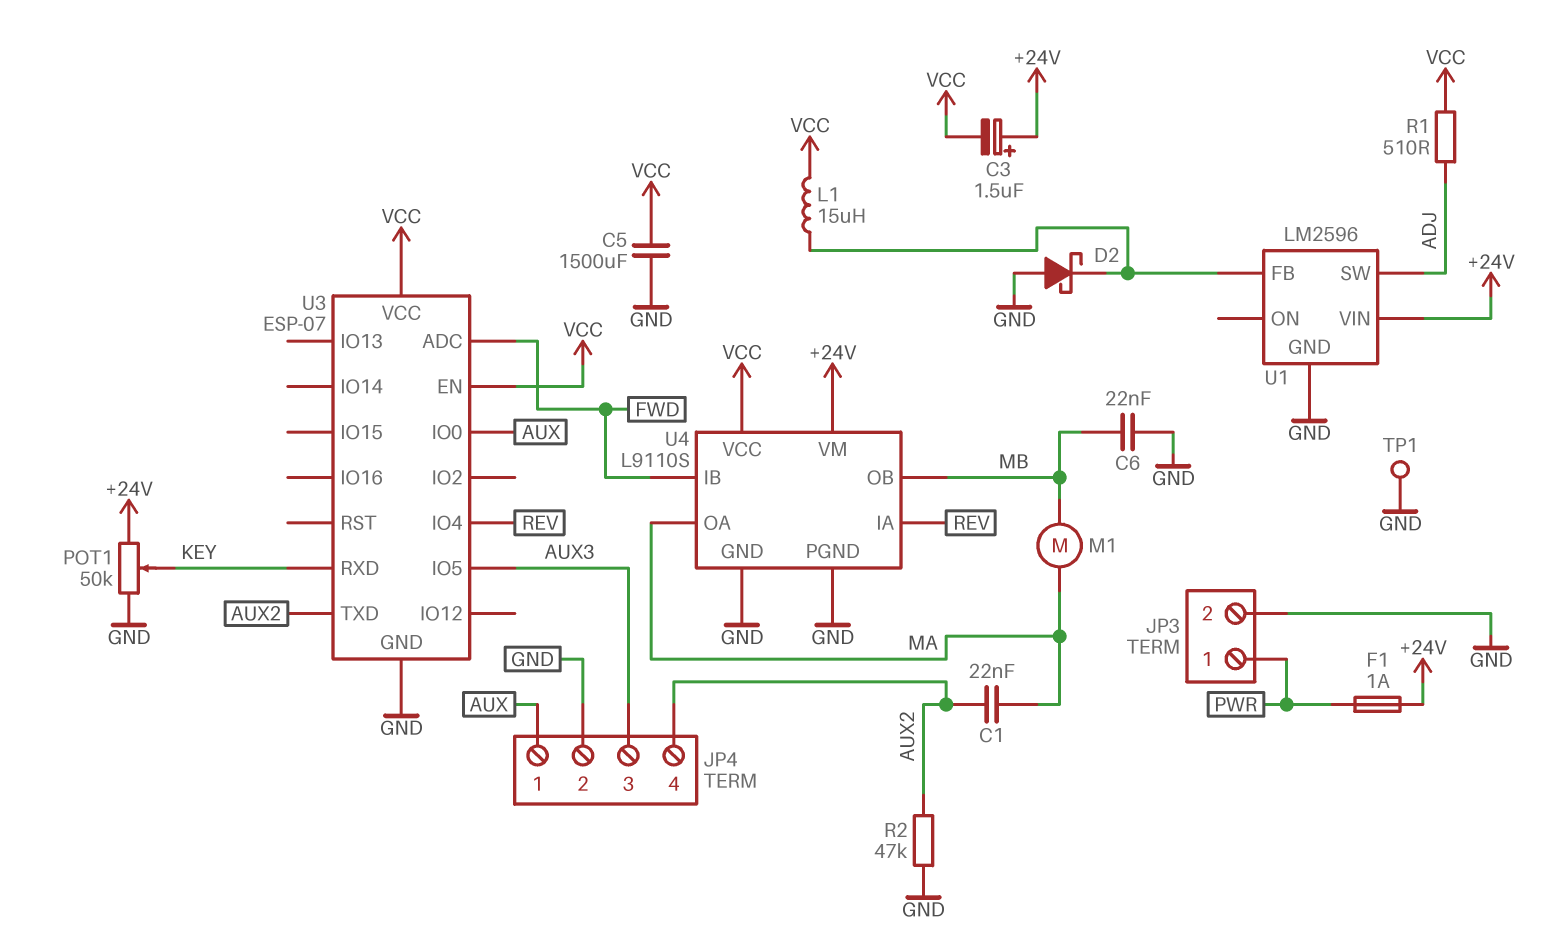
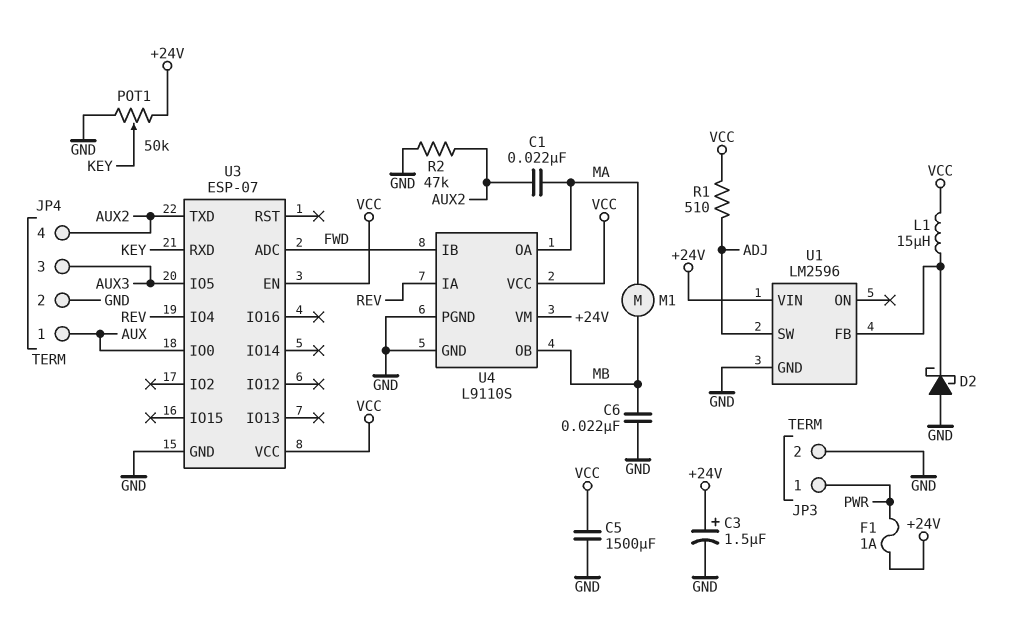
C3: 1.5uF (plus +24V, minus VCC) -> 1.5uF (plus +24V, minus GND)
TP1: test point (GND) -> none

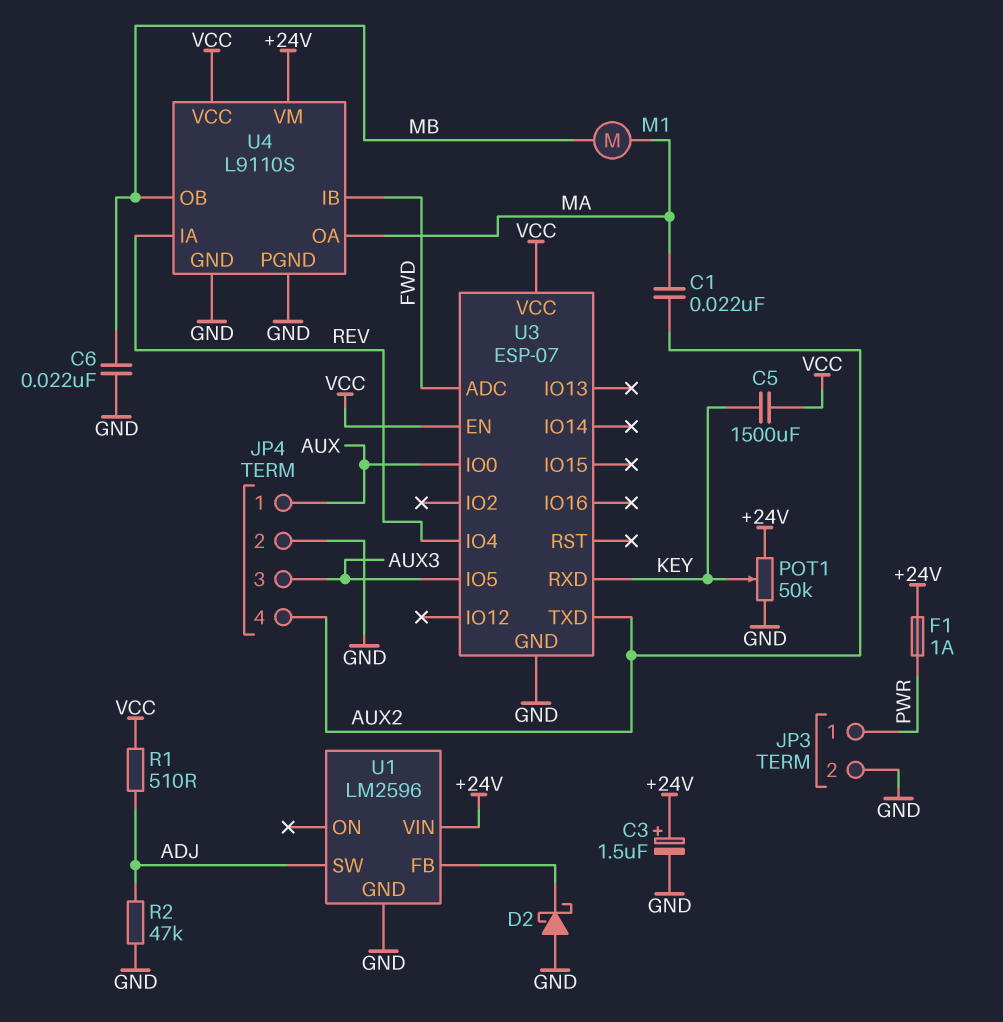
C5: 1500uF (GND, VCC) -> 1500uF (KEY, VCC)
L1: 15uH (U1/FB, VCC) -> none
R2: 47k (AUX2, GND) -> 47k (ADJ, GND)

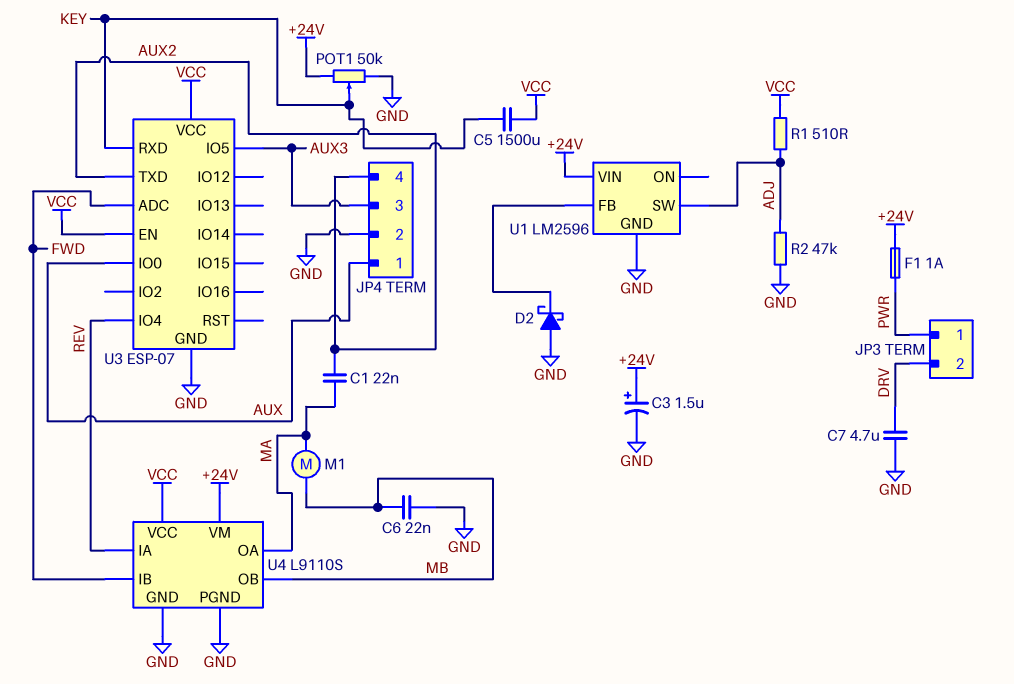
C7: none -> 4.7uF (DRV, GND)
JP3 pin 2: GND -> DRV

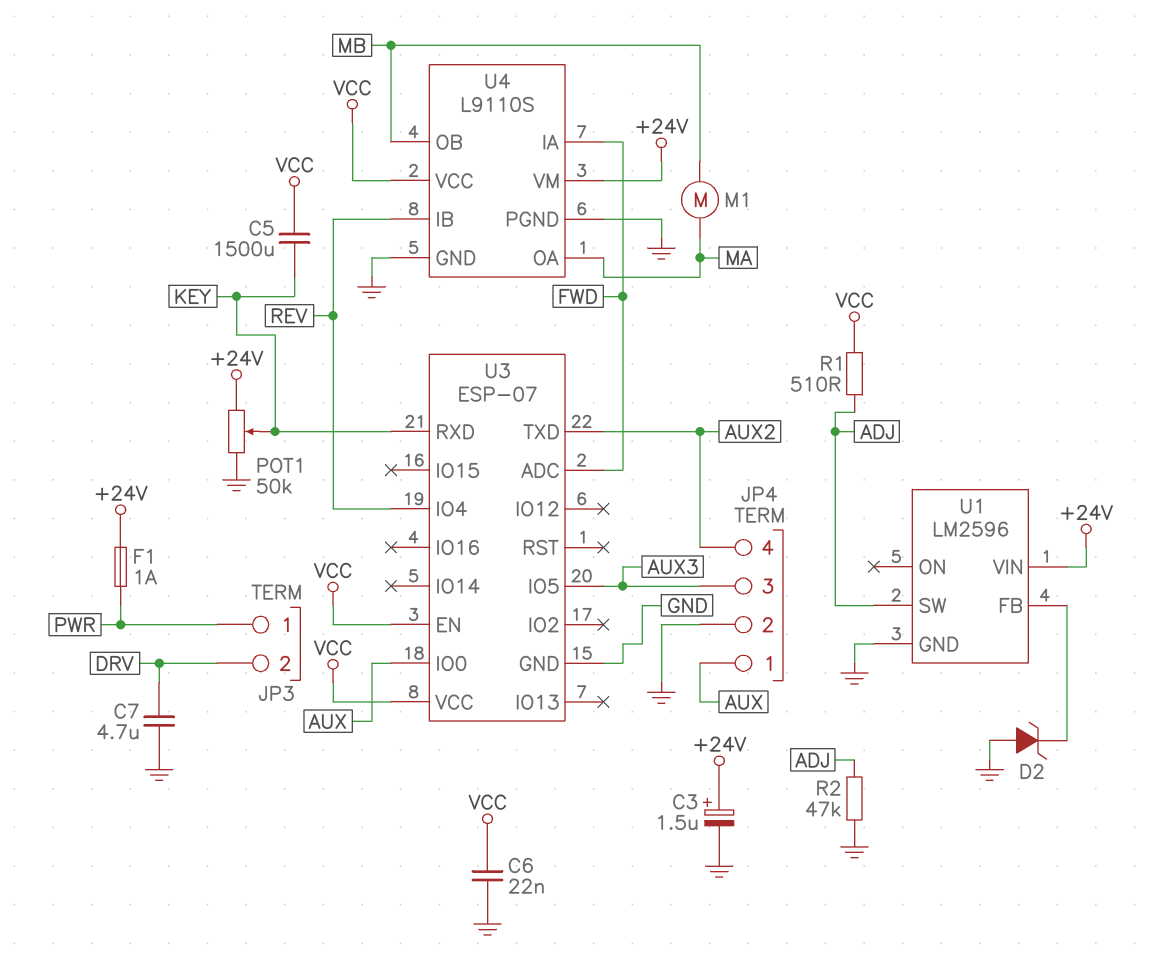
C1: 22nF (AUX2, MA) -> none
C6: 22nF (GND, MB) -> 22nF (GND, VCC)
D2: schottky (A GND, K U1/FB) -> zener (A GND, K U1/FB)
U4 pin IA: REV -> FWD
U4 pin IB: FWD -> REV

